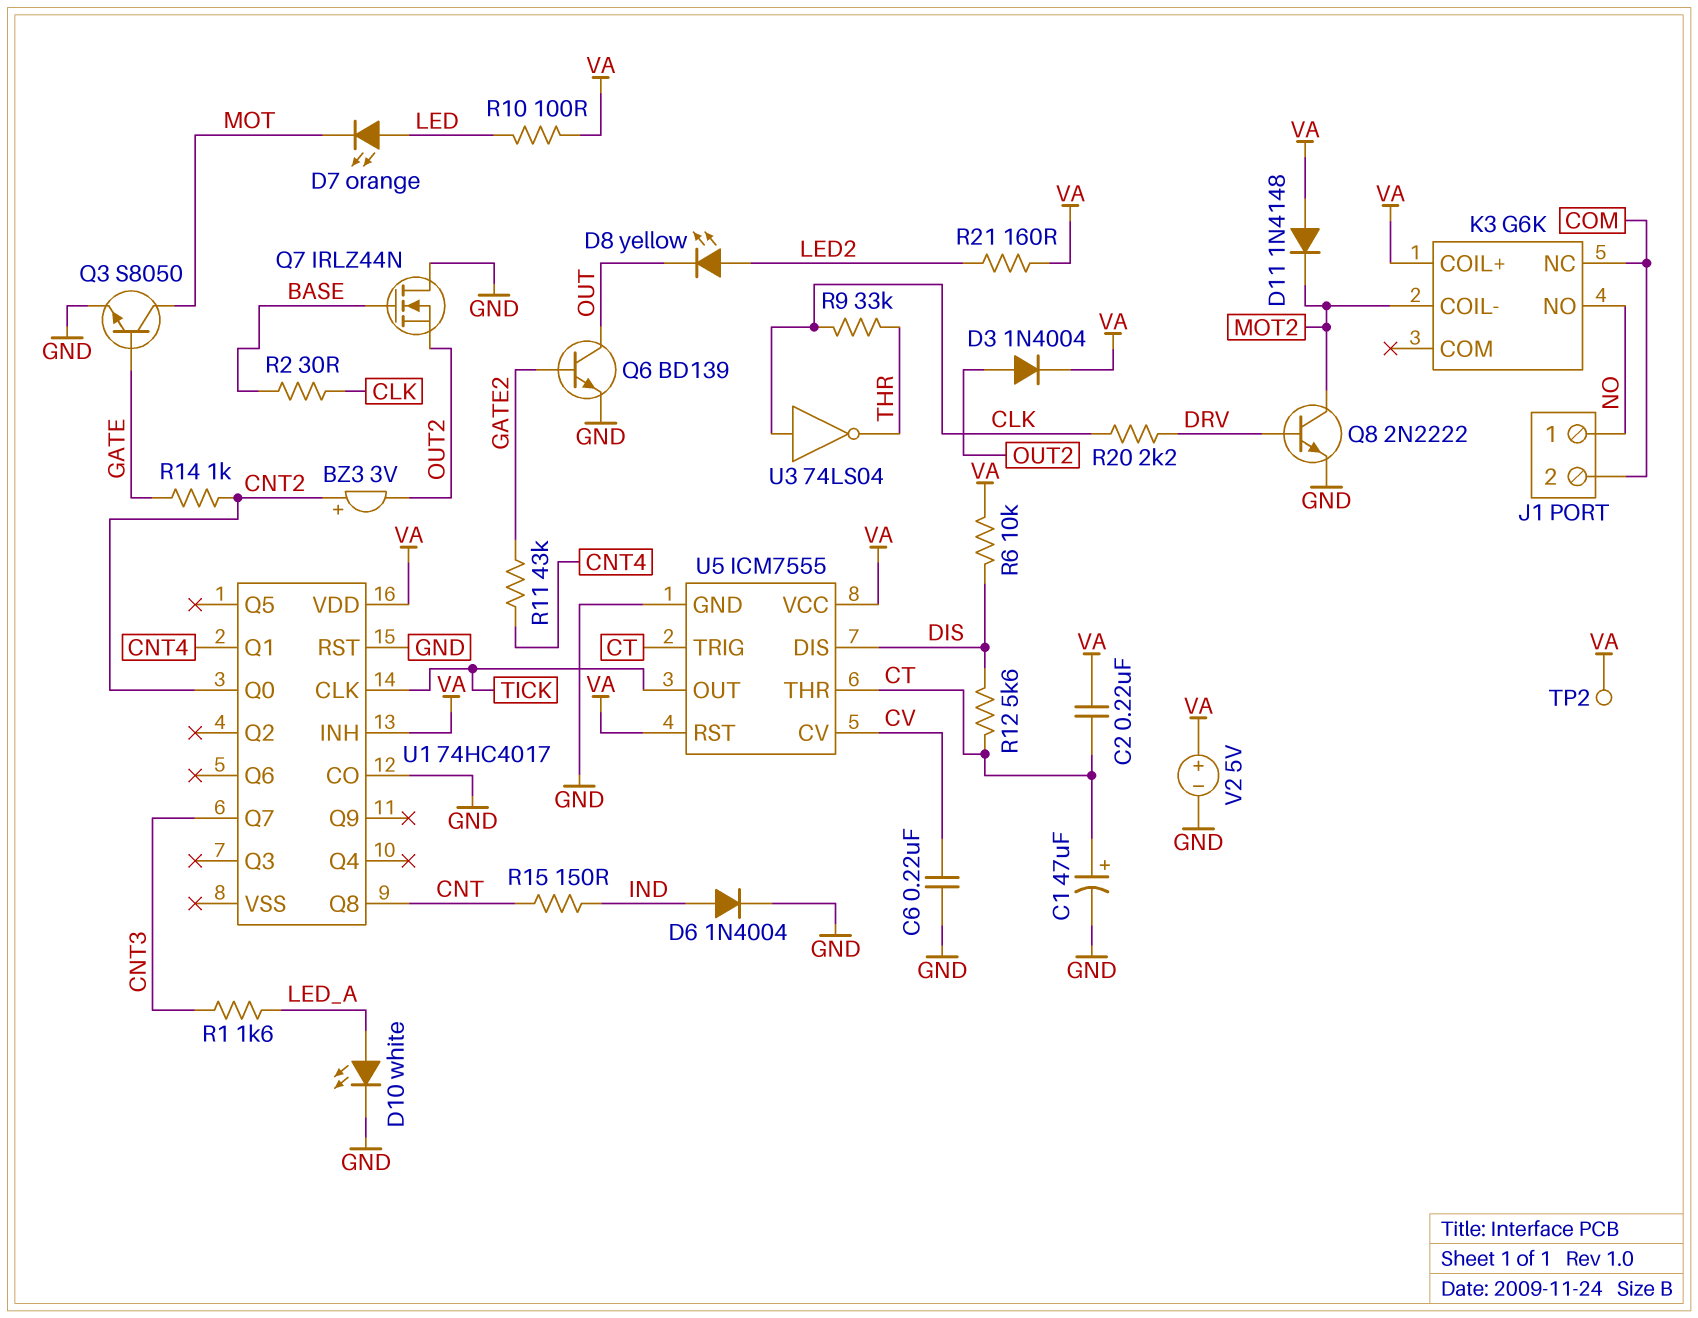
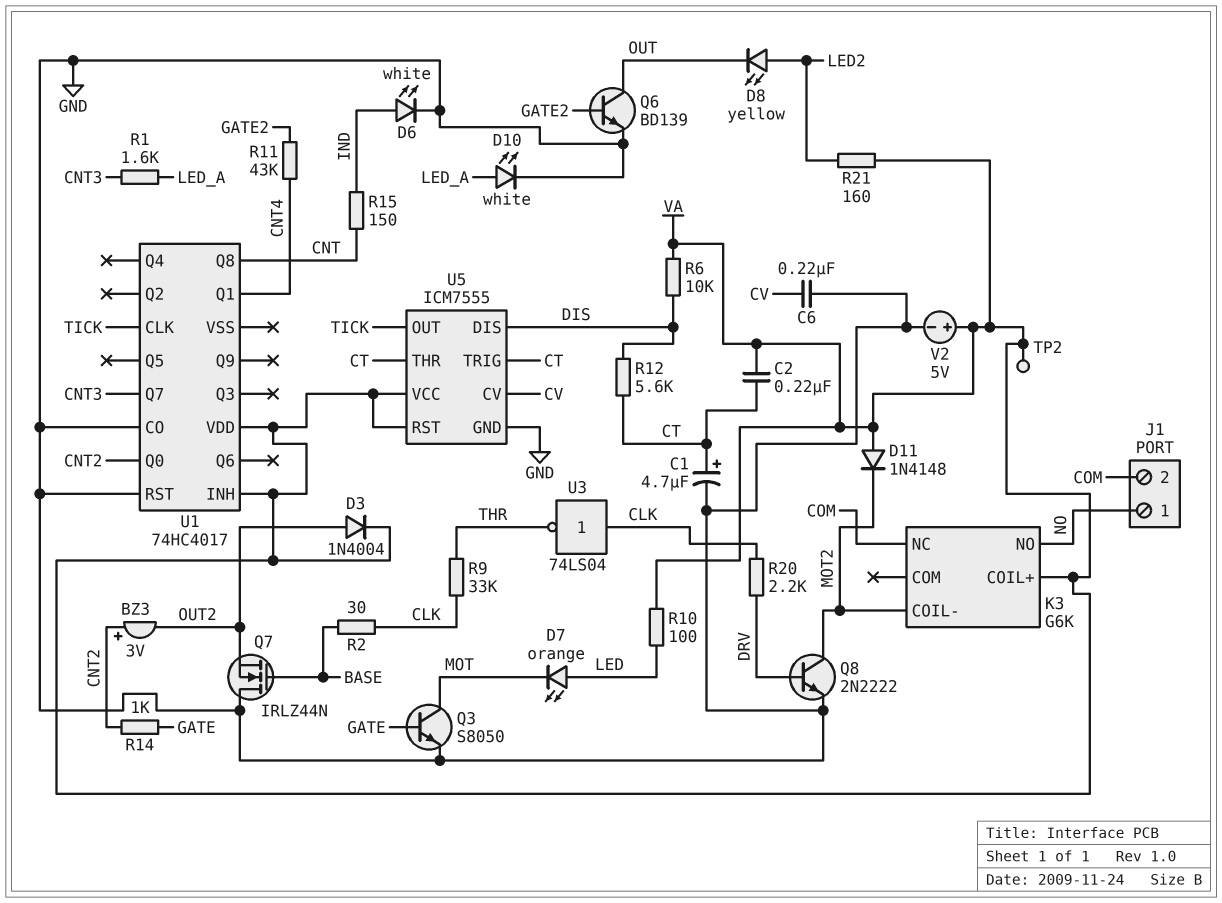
C1: 47uF (plus CT, minus GND) -> 4.7uF (plus CT, minus GND)
D6: diode 1N4004 (A IND, K GND) -> LED white (A IND, K GND)

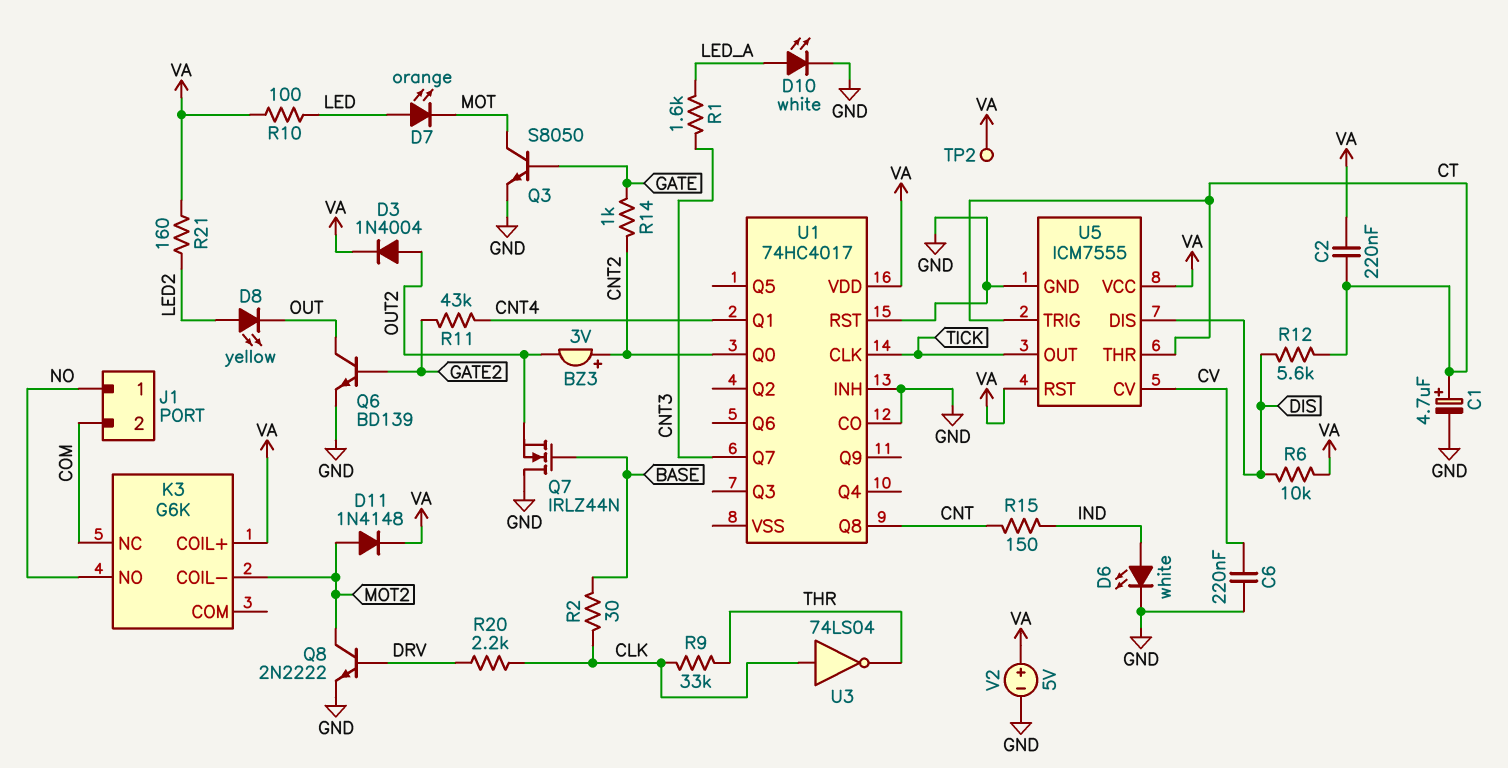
D11: diode 1N4148 (A VA, K MOT2) -> diode 1N4148 (A MOT2, K VA)
U1 pin INH: VA -> GND

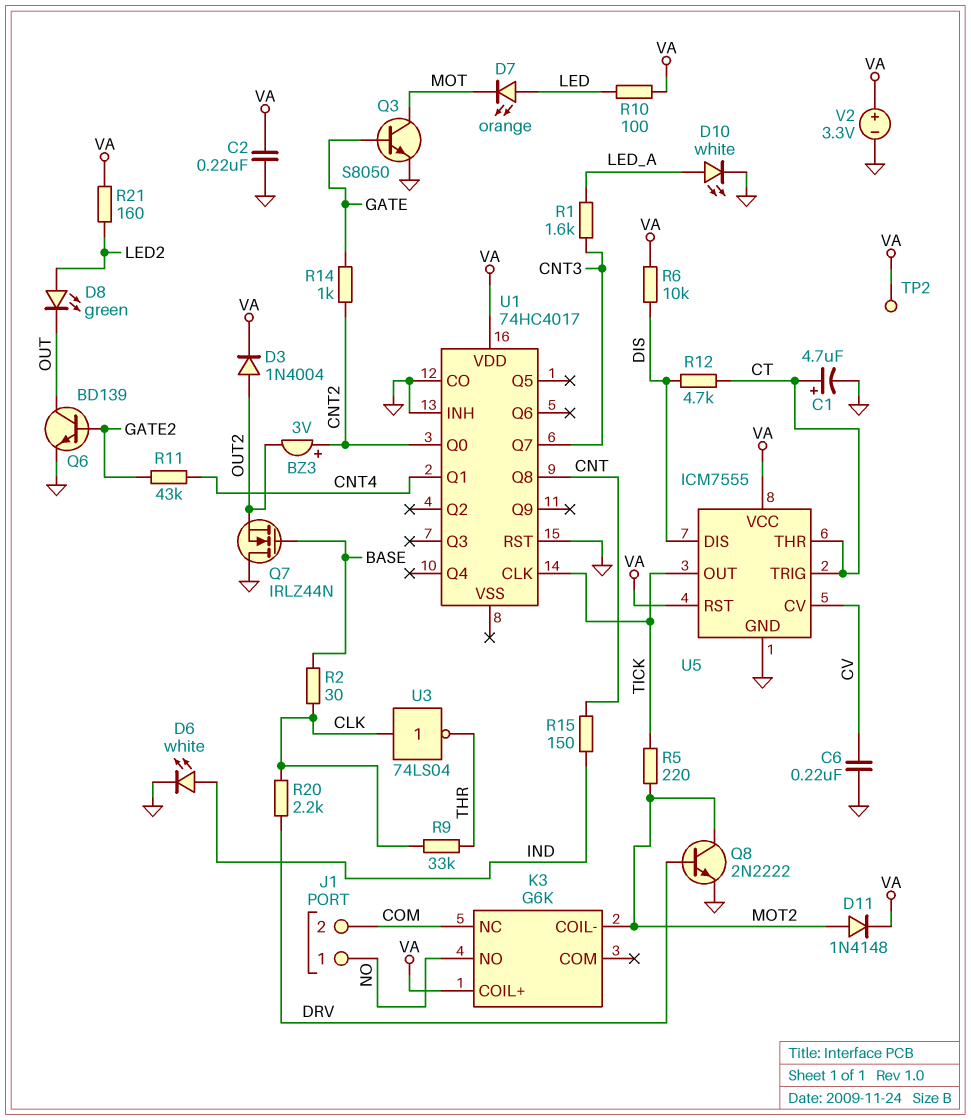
C2: 220nF (CT, VA) -> 220nF (GND, VA)
D8: LED yellow (A LED2, K OUT) -> LED green (A LED2, K OUT)
R5: none -> 220 (MOT2, TICK)
R12: 5.6k (CT, DIS) -> 4.7k (CT, DIS)
V2: 5V (plus VA, minus GND) -> 3.3V (plus VA, minus GND)

